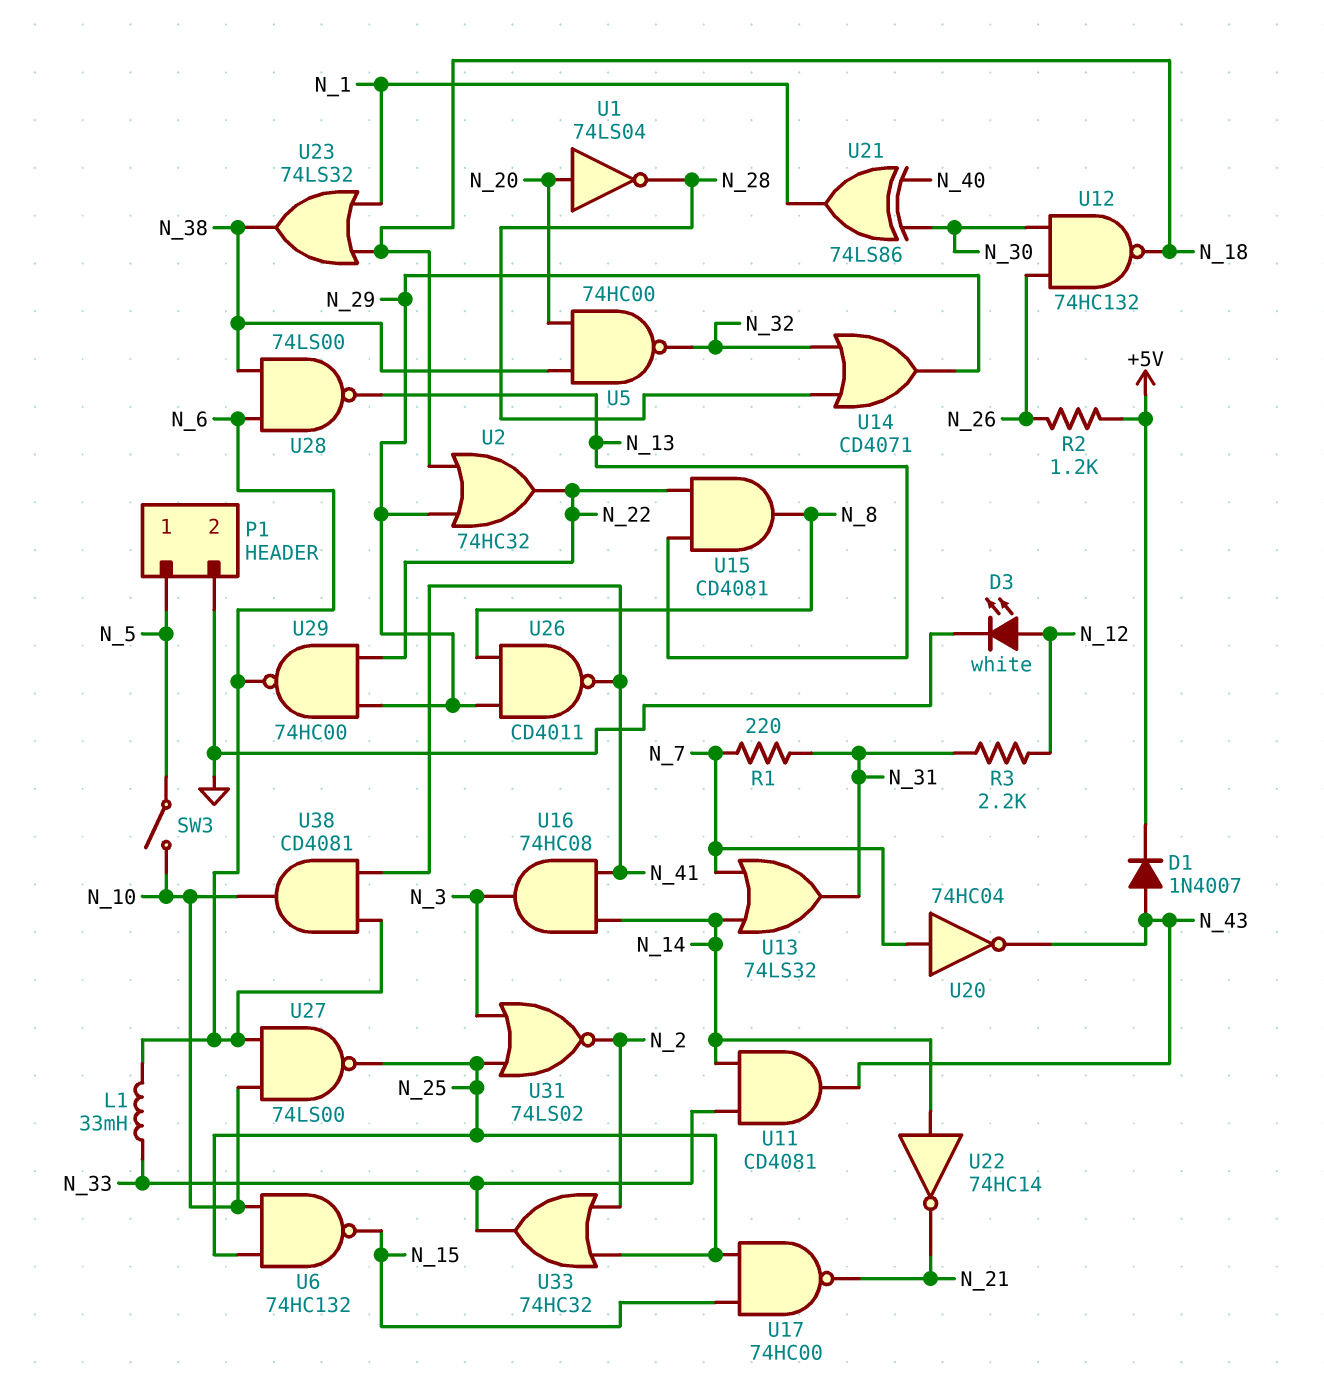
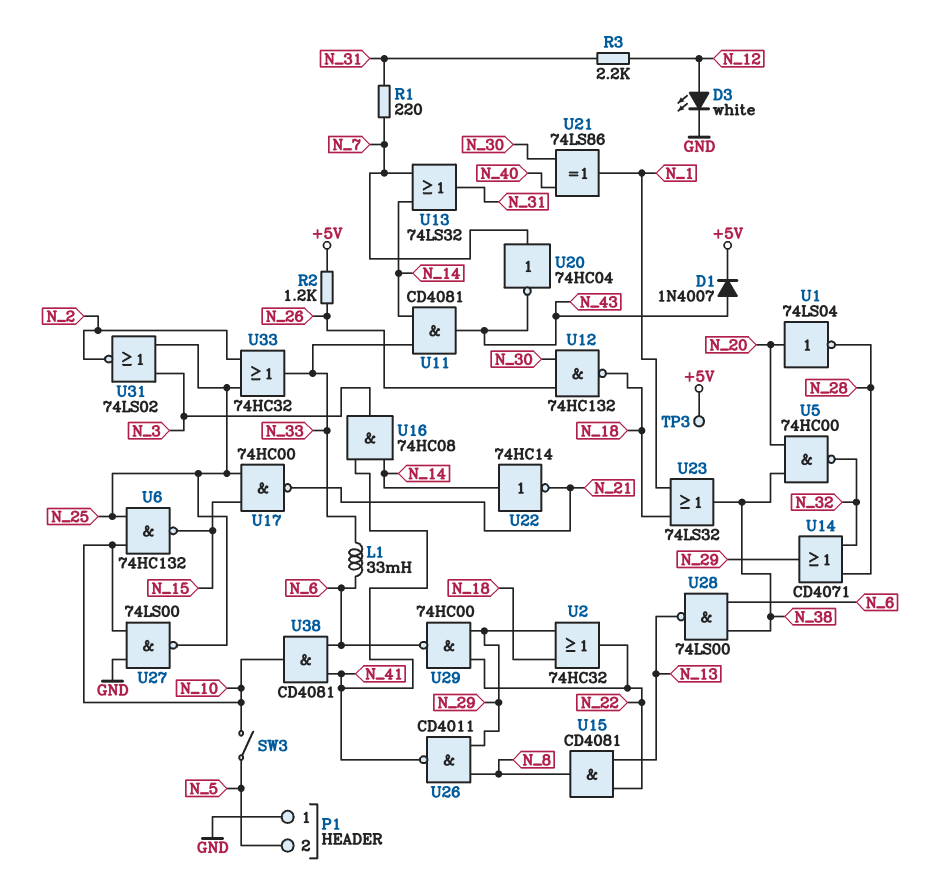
P1 pin 1: N_5 -> GND
P1 pin 2: GND -> N_5
TP3: none -> test point (+5V)
U27: NAND 74LS00 (in N_6, in N_10, out N_25) -> NAND 74LS00 (in GND, in N_10, out N_25)

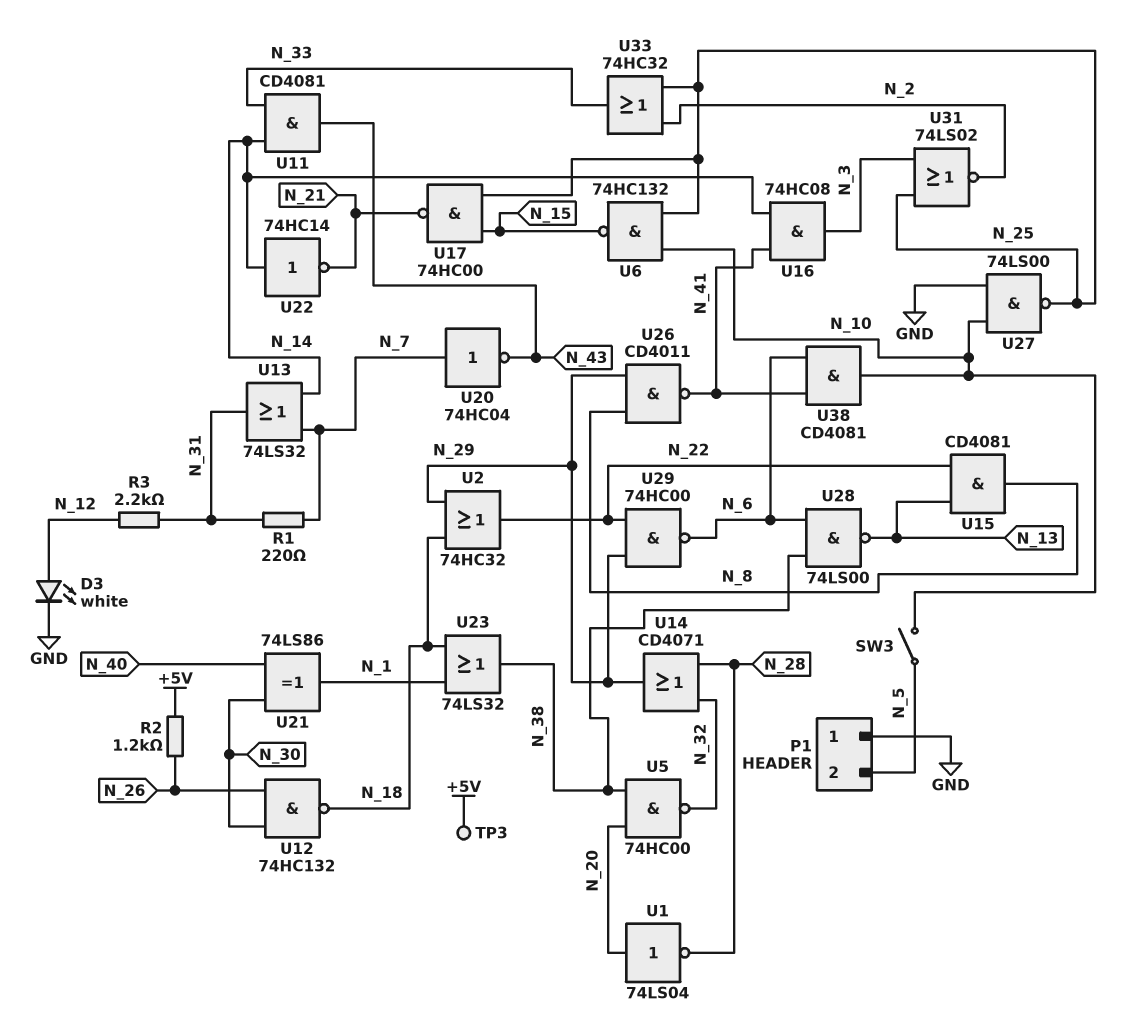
D1: diode 1N4007 (A N_43, K +5V) -> none
L1: 33mH (N_6, N_33) -> none

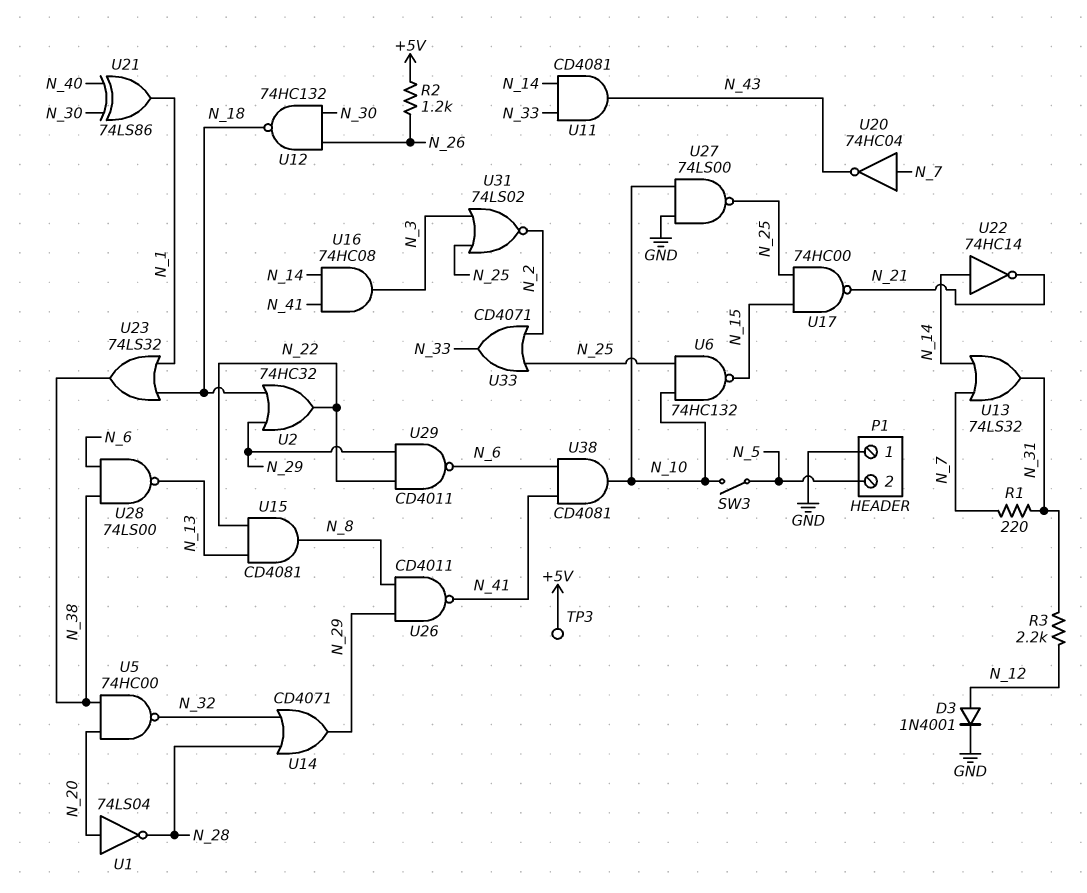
D3: LED white (A N_12, K GND) -> diode 1N4001 (A N_12, K GND)
U29: NAND 74HC00 (in N_22, in N_29, out N_6) -> NAND CD4011 (in N_22, in N_29, out N_6)
U33: OR 74HC32 (in N_2, in N_25, out N_33) -> OR CD4071 (in N_2, in N_25, out N_33)

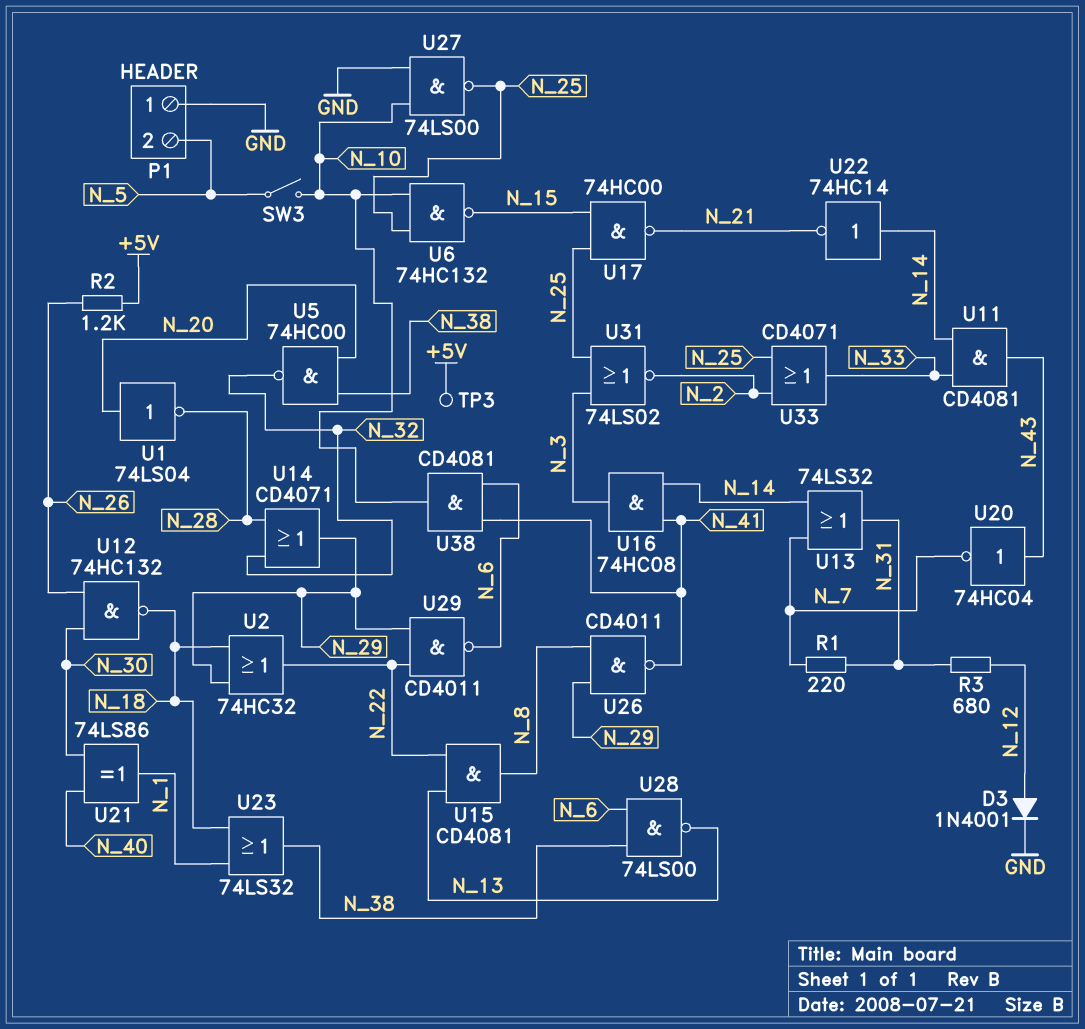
R3: 2.2k (N_12, N_31) -> 680 (N_12, N_31)
U20: NOT 74HC04 (in N_7, out N_43) -> NOT 74HC04 (in N_43, out N_7)

